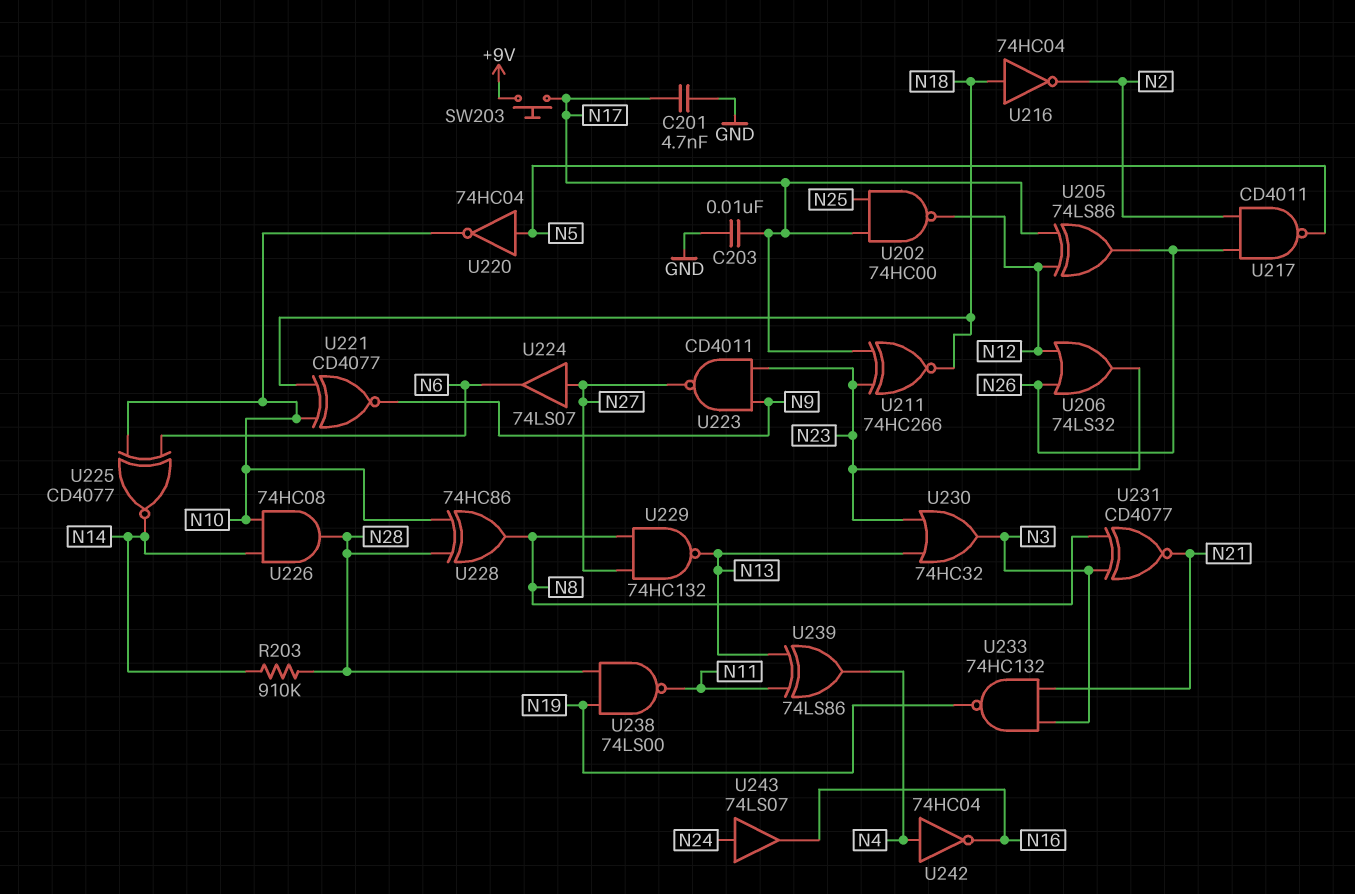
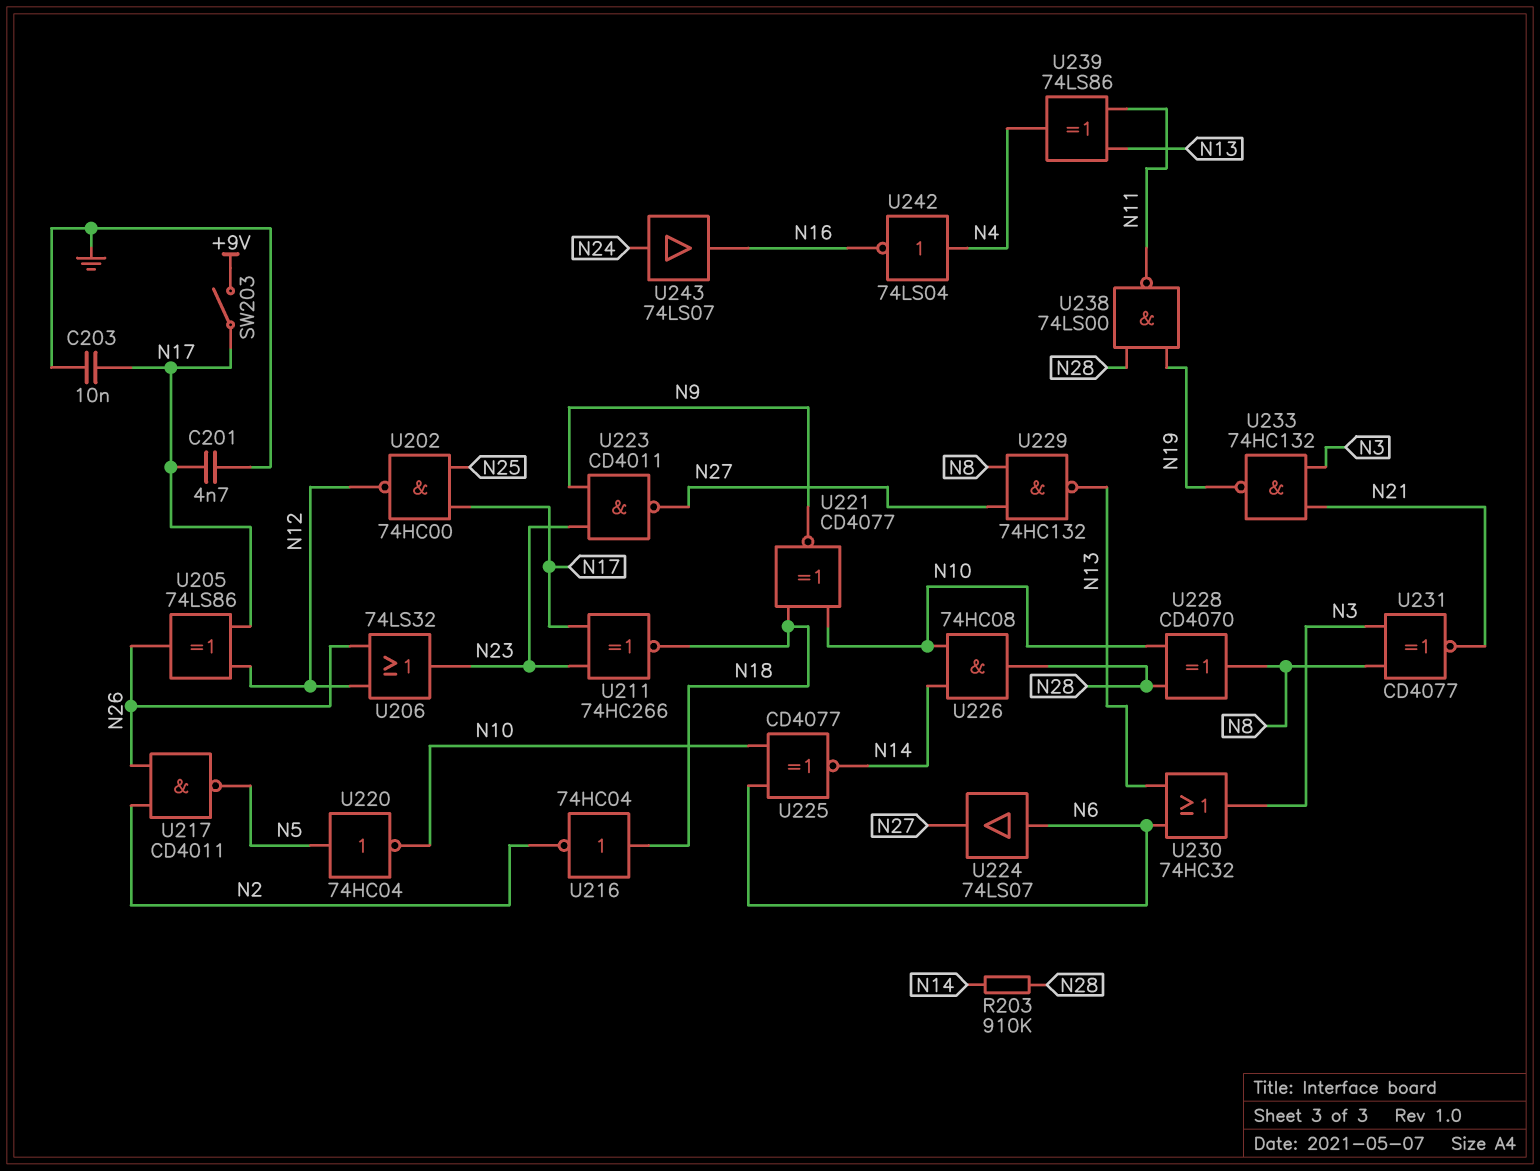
SW203: button (+9V, N17) -> switch (+9V, N17)
U224: buffer 74LS07 (in N27, out N6) -> buffer 74LS07 (in N6, out N27)
U228: XOR 74HC86 (in N10, in N28, out N8) -> XOR CD4070 (in N10, in N28, out N8)
U230: OR 74HC32 (in N13, in N23, out N3) -> OR 74HC32 (in N6, in N13, out N3)
U242: NOT 74HC04 (in N4, out N16) -> NOT 74LS04 (in N4, out N16)

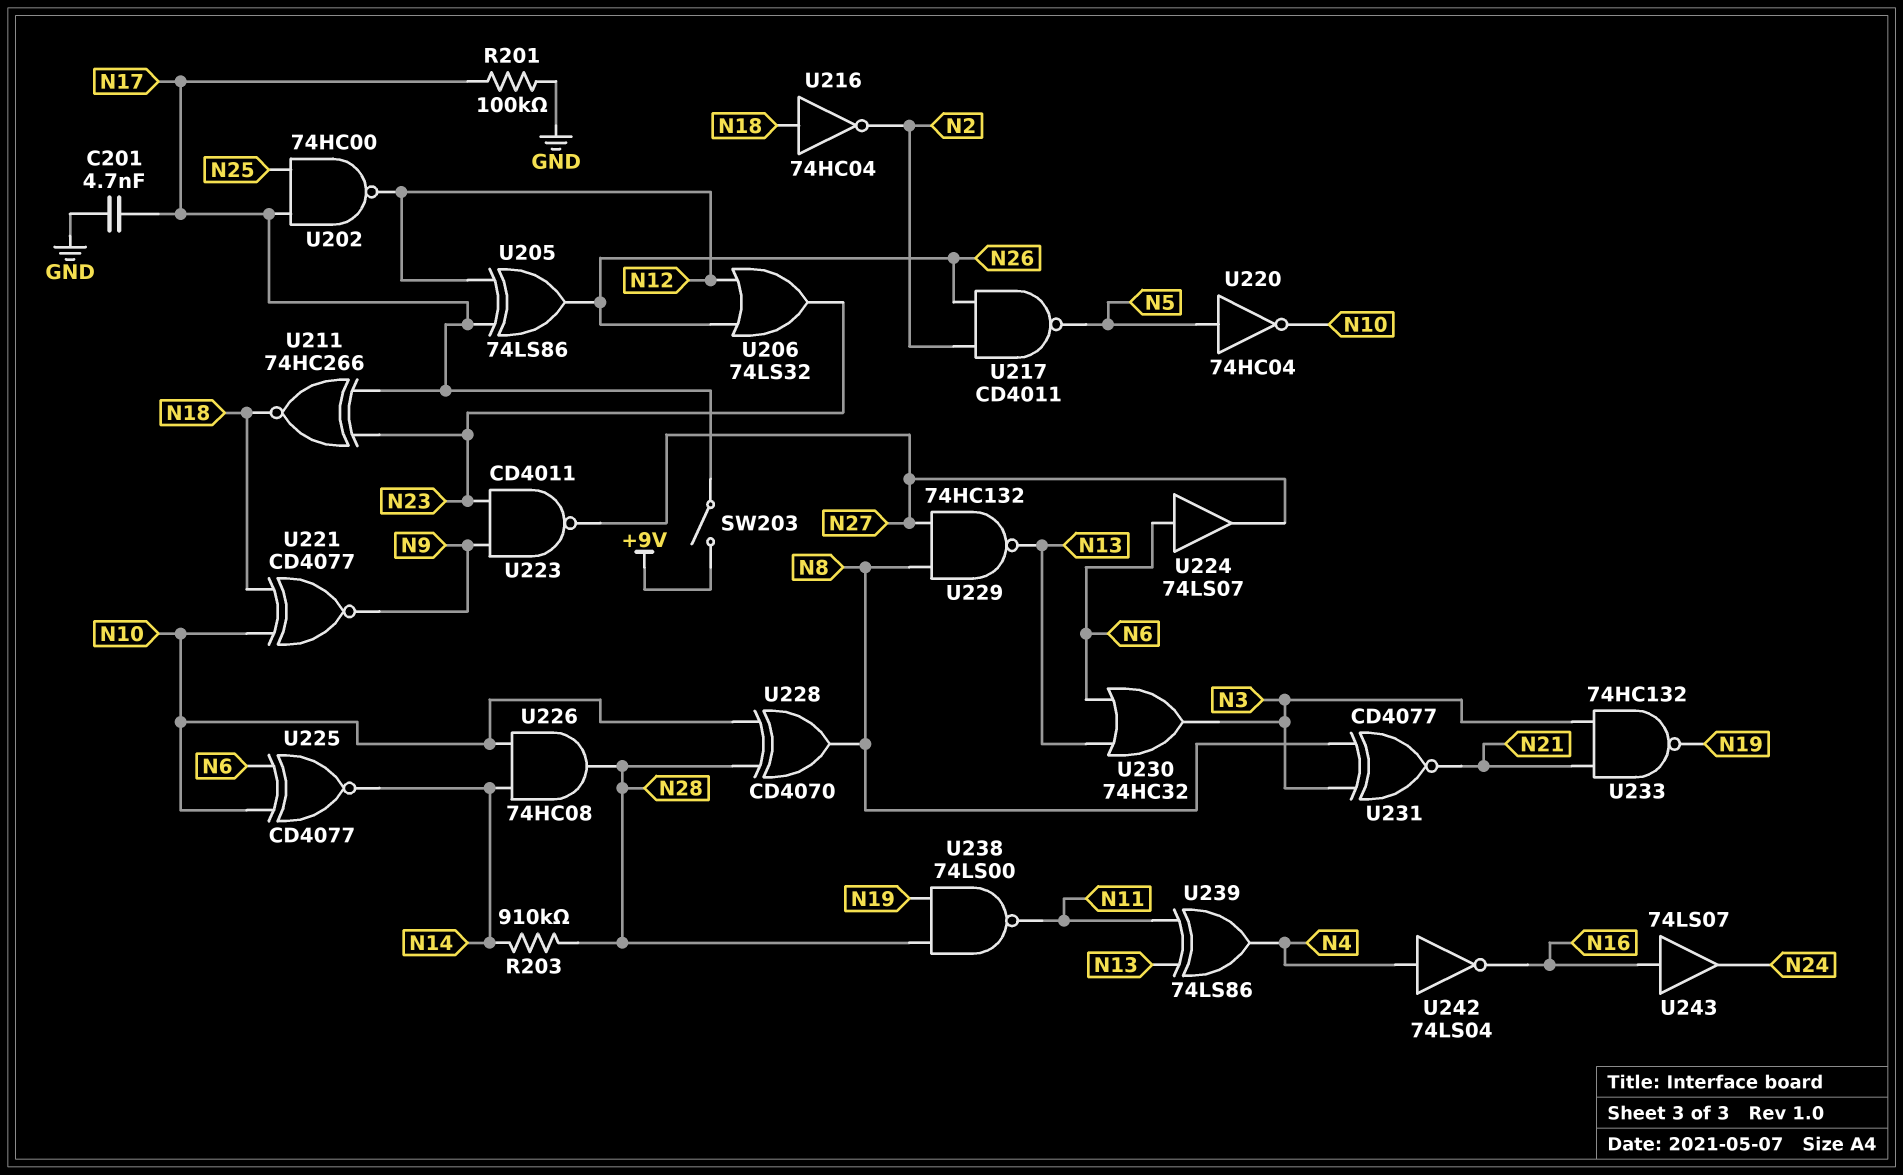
C203: 10nF (GND, N17) -> none
R201: none -> 100k (GND, N17)
U243: buffer 74LS07 (in N24, out N16) -> buffer 74LS07 (in N16, out N24)

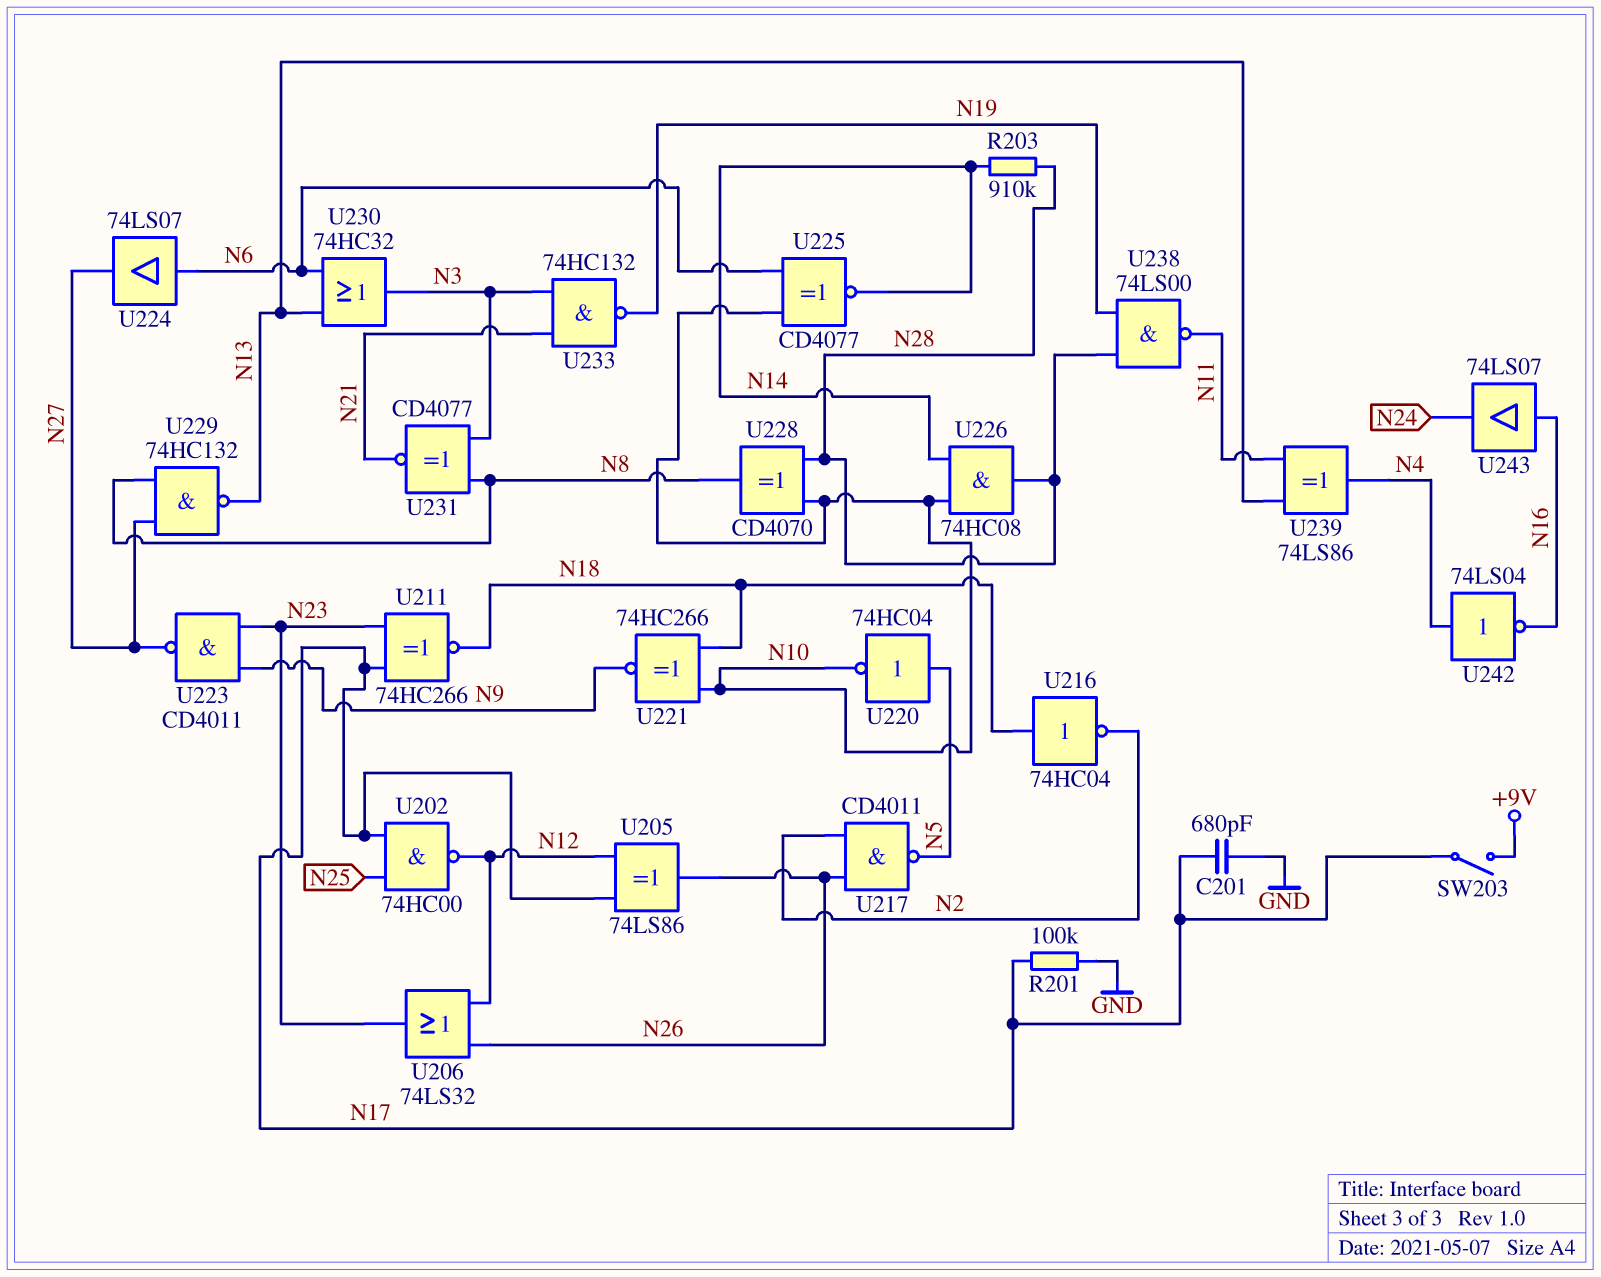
C201: 4.7nF (GND, N17) -> 680pF (GND, N17)
U221: XNOR CD4077 (in N10, in N18, out N9) -> XNOR 74HC266 (in N10, in N18, out N9)

